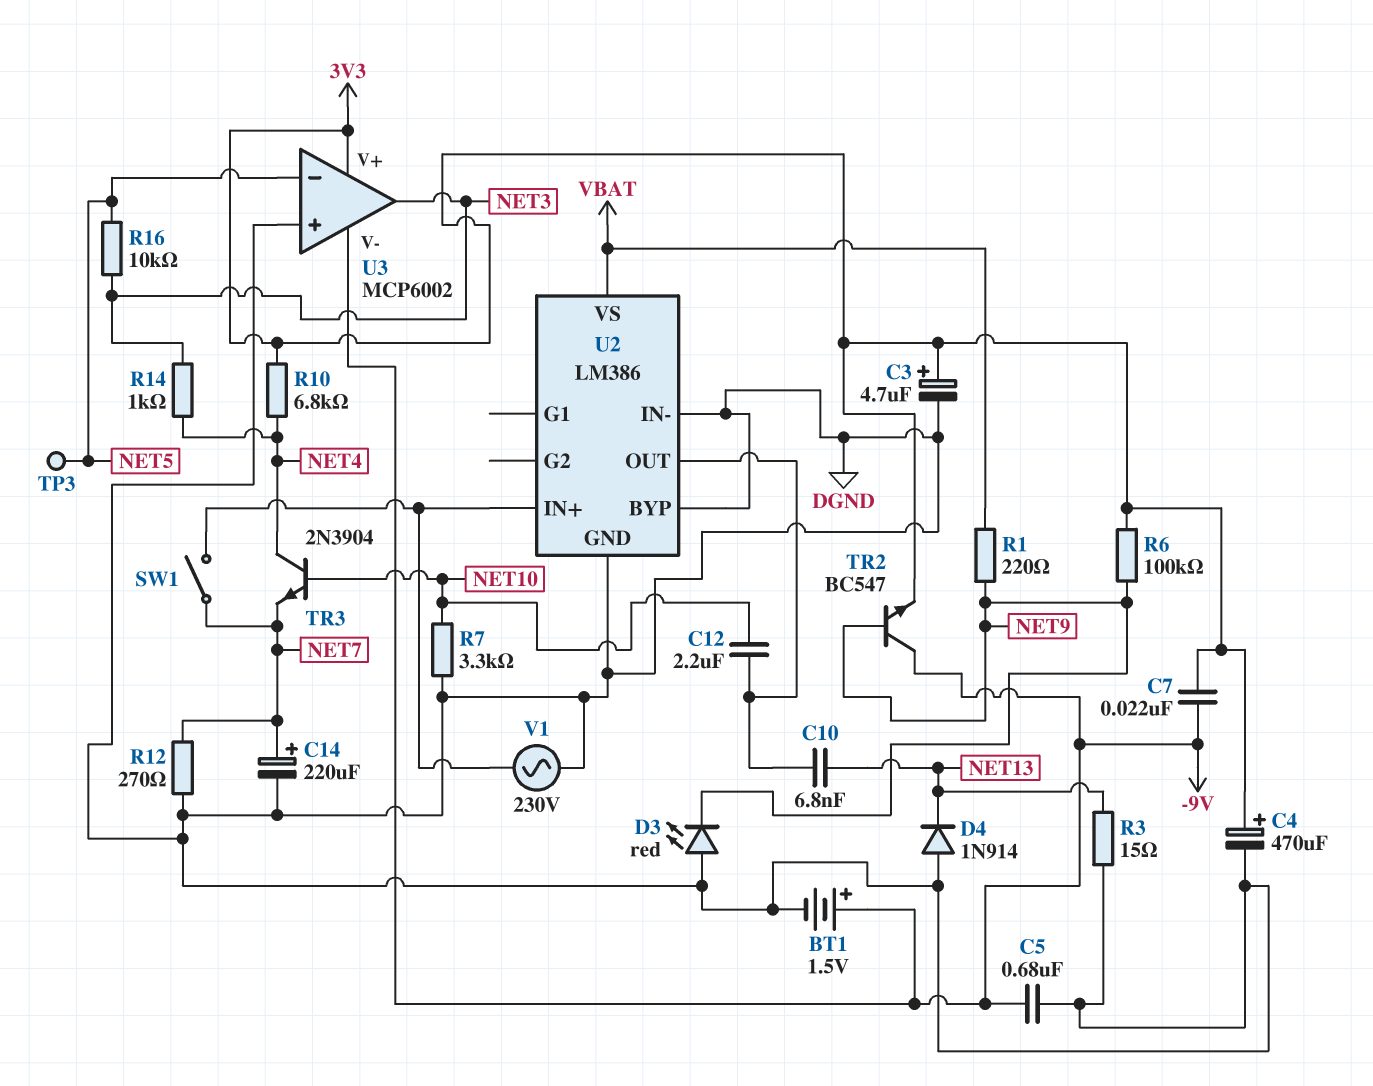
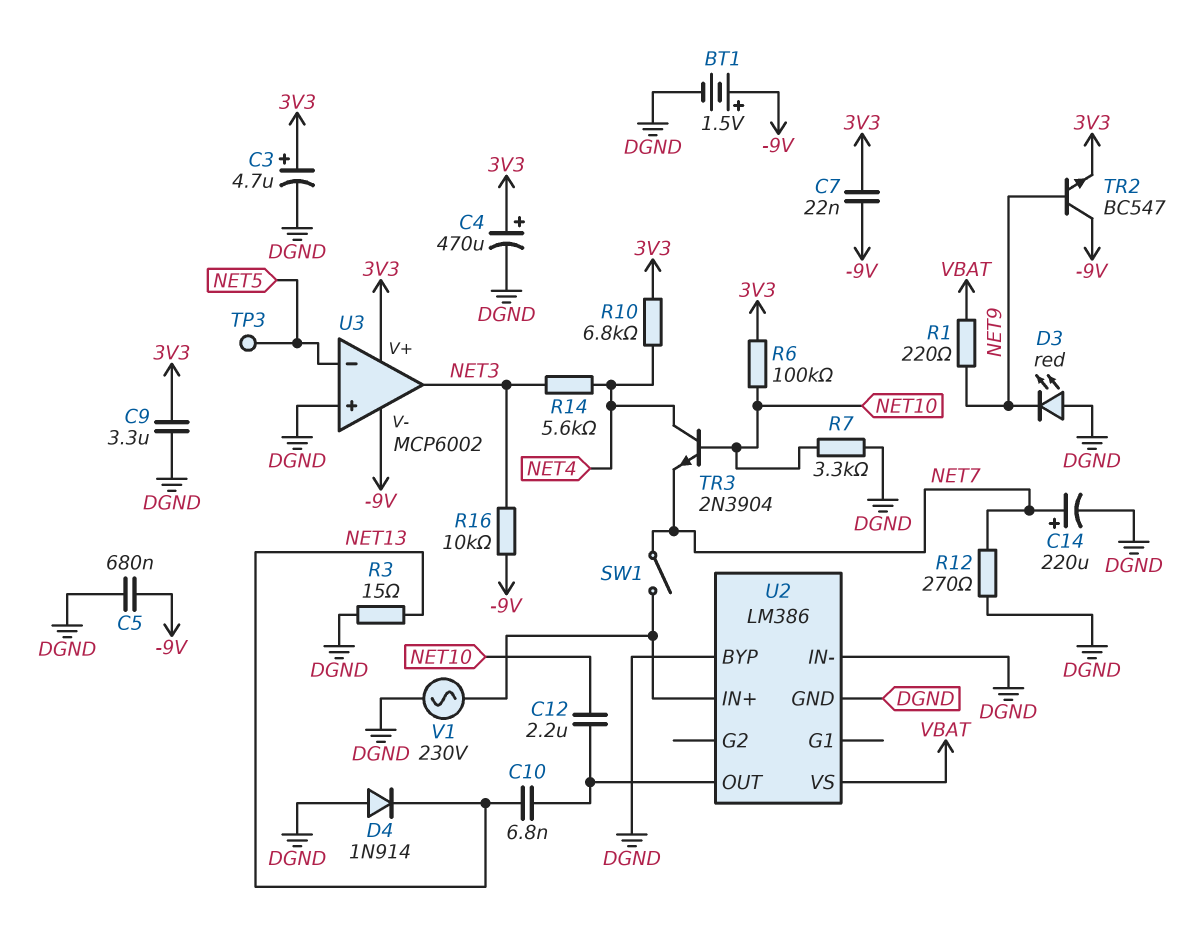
C9: none -> 3.3uF (3V3, DGND)
R6: 100k (3V3, NET9) -> 100k (3V3, NET10)
R14: 1k (NET3, NET4) -> 5.6k (NET3, NET4)
R16: 10k (NET3, NET5) -> 10k (-9V, NET3)

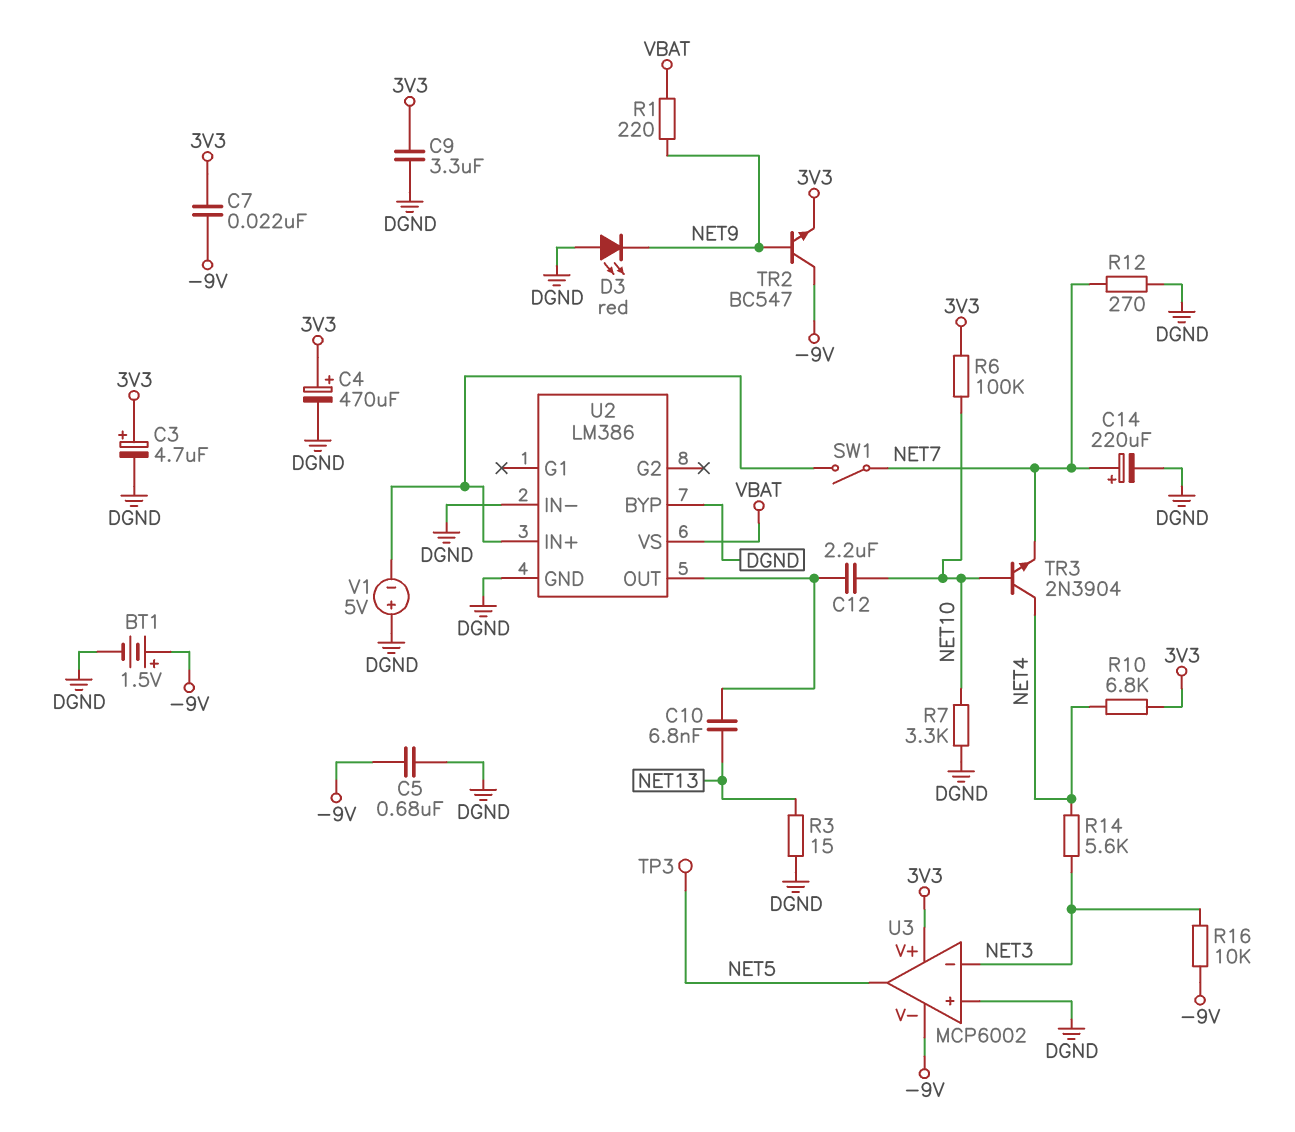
D4: diode 1N914 (A DGND, K NET13) -> none
U3 pin in-: NET5 -> NET3
U3 pin out: NET3 -> NET5
V1: AC 230V (DGND, U2/IN+) -> 5V (plus DGND, minus U2/IN+)

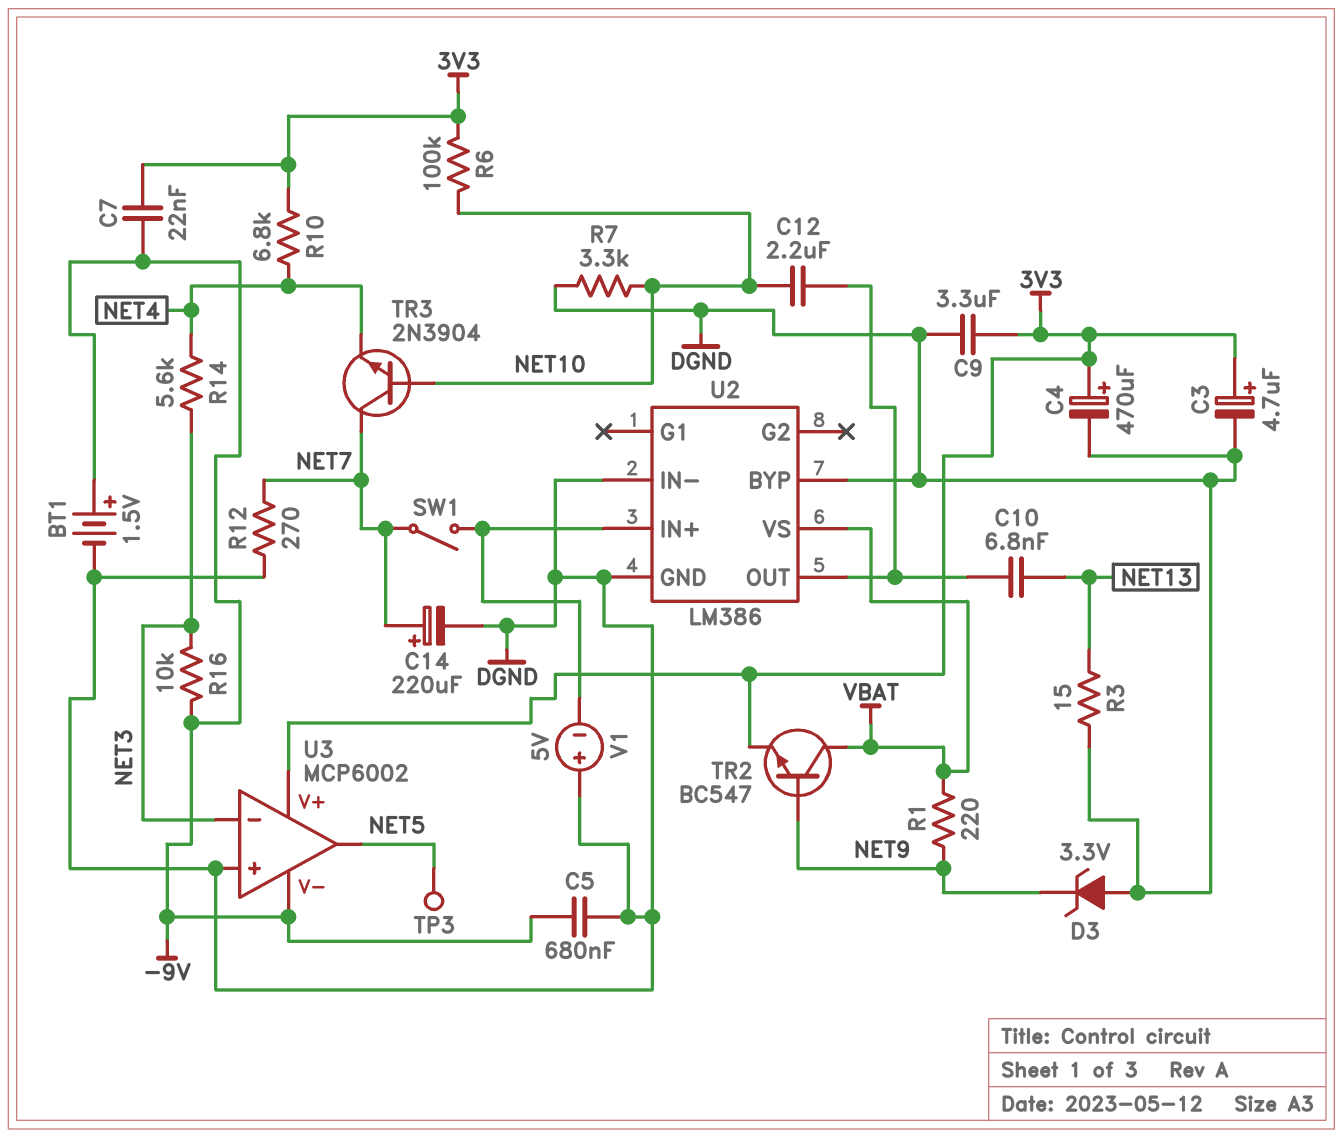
D3: LED red (A DGND, K NET9) -> zener 3.3V (A DGND, K NET9)
TR2: NPN BC547 (B NET9, C -9V, E 3V3) -> NPN BC547 (B NET9, C VBAT, E 3V3)
TR3: NPN 2N3904 (B NET10, C NET4, E NET7) -> NPN 2N3904 (B NET10, C NET7, E NET4)

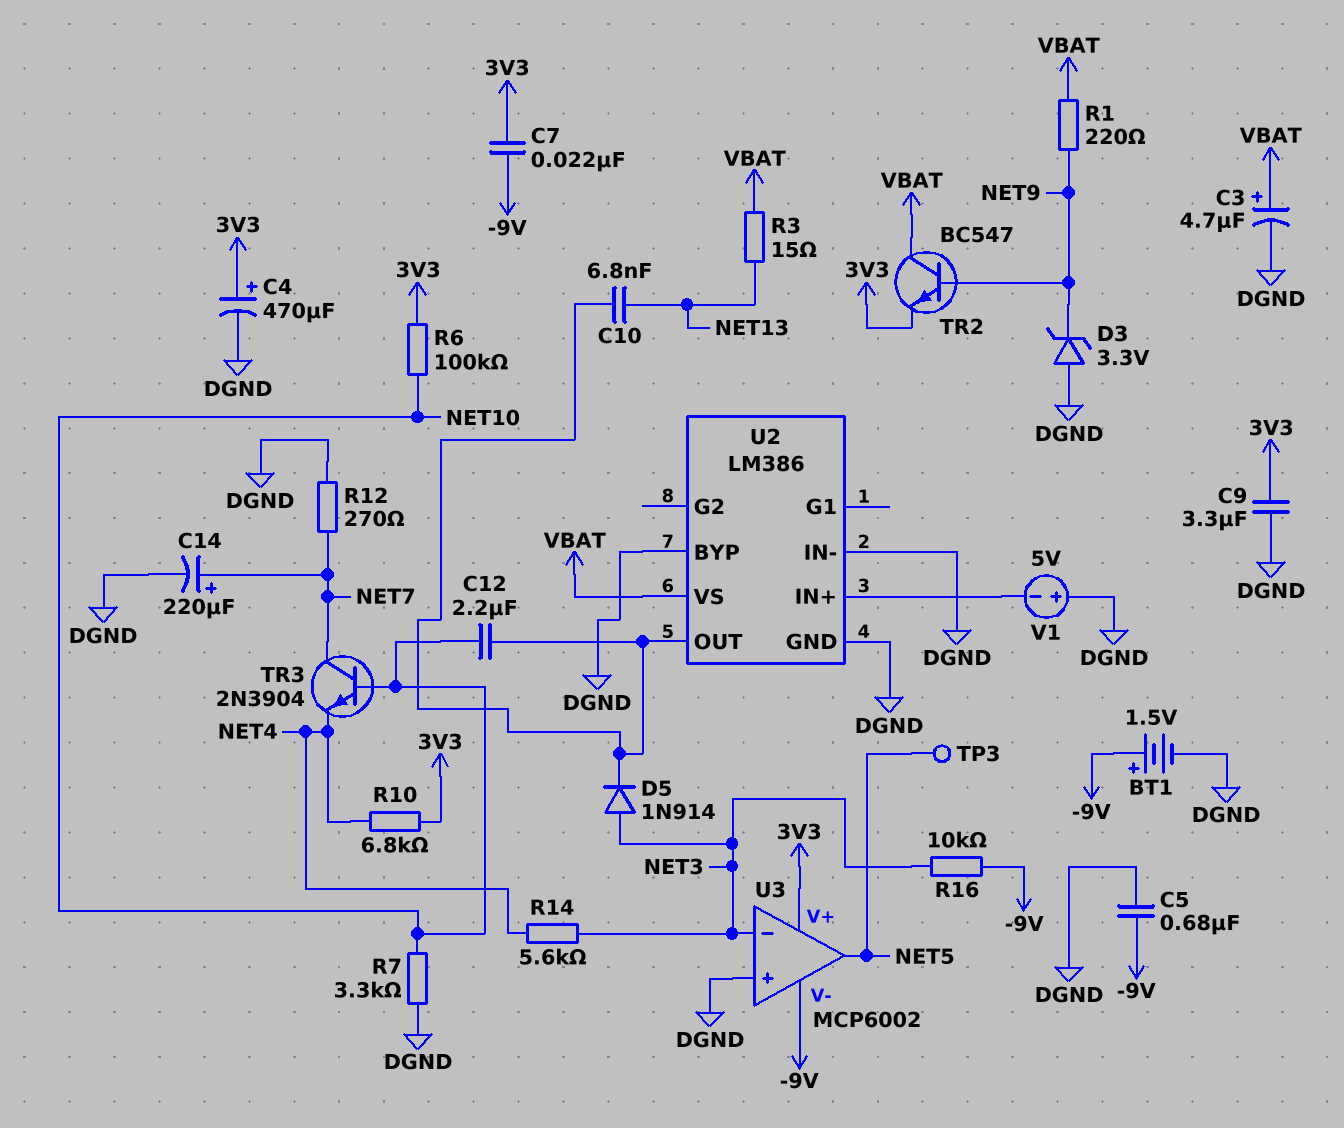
C3: 4.7uF (plus 3V3, minus DGND) -> 4.7uF (plus VBAT, minus DGND)
D5: none -> diode 1N914 (A NET3, K U2/OUT)
R3: 15 (DGND, NET13) -> 15 (NET13, VBAT)
SW1: switch (NET7, U2/IN+) -> none

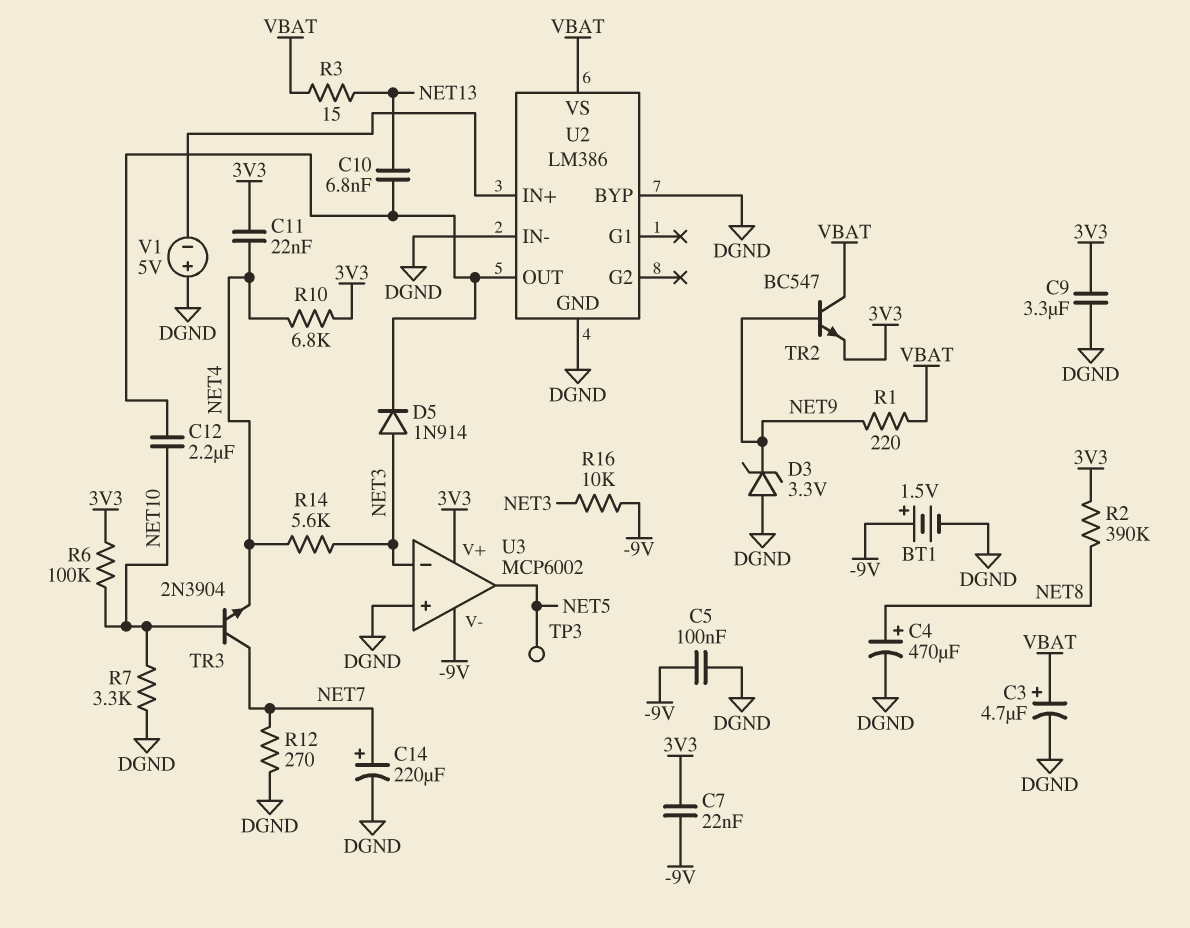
C4: 470uF (plus 3V3, minus DGND) -> 470uF (plus NET8, minus DGND)
C5: 680nF (-9V, DGND) -> 100nF (-9V, DGND)
C11: none -> 22nF (3V3, NET4)
R2: none -> 390k (3V3, NET8)

